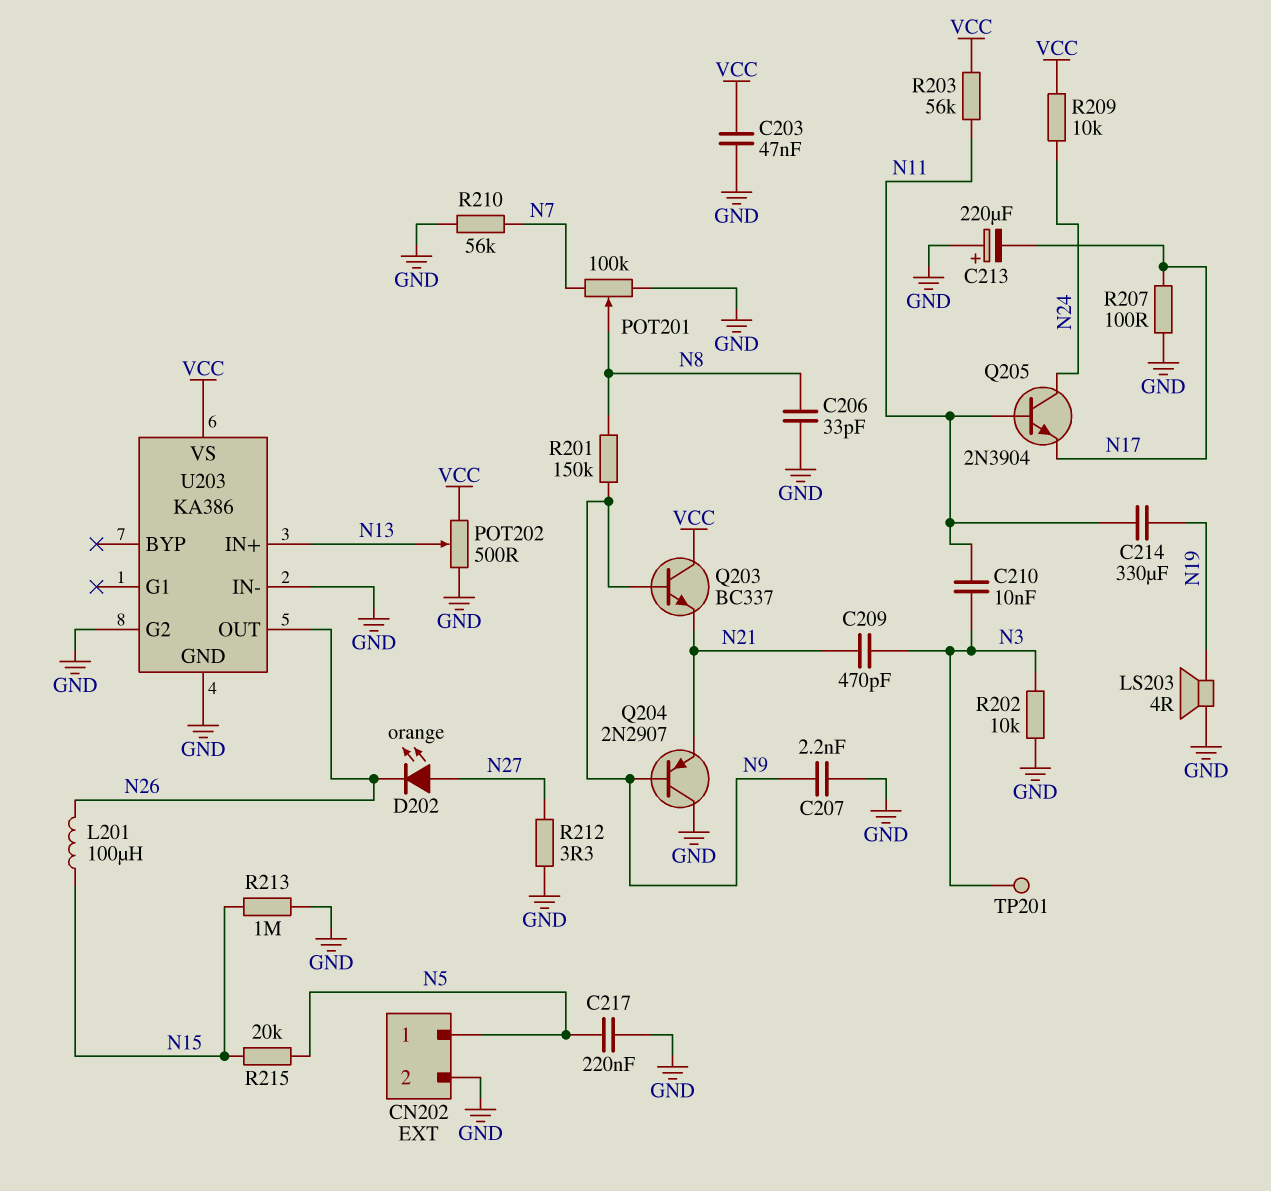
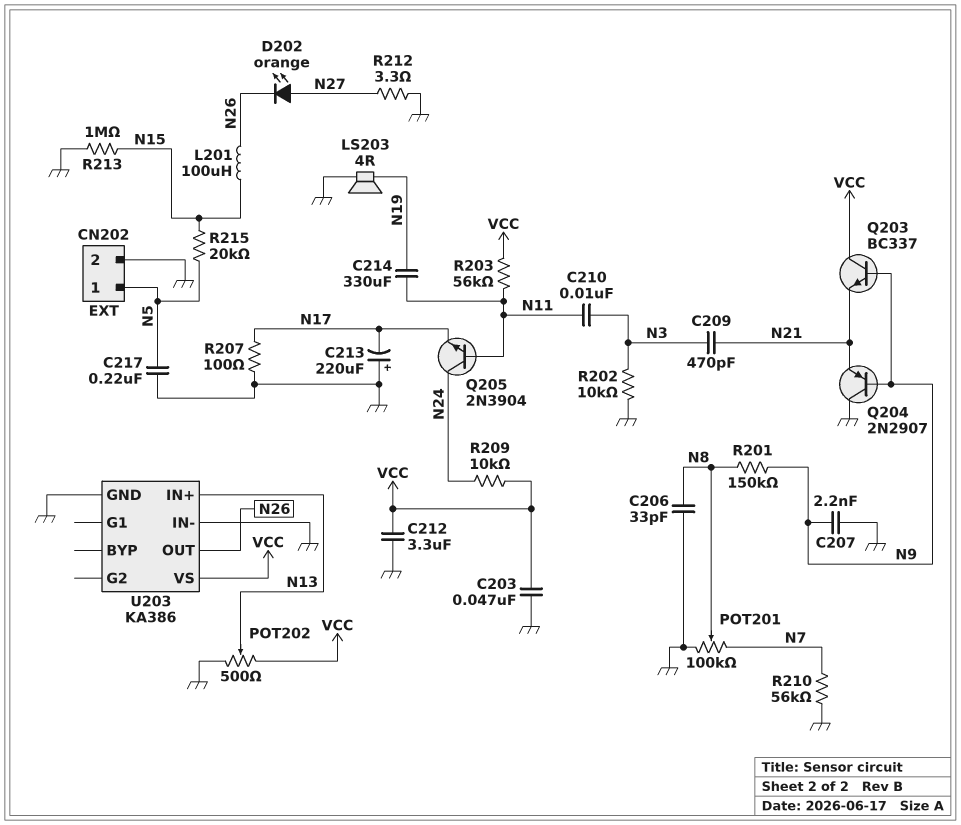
C212: none -> 3.3uF (GND, VCC)
TP201: test point (N3) -> none
U203 pin G2: GND -> none

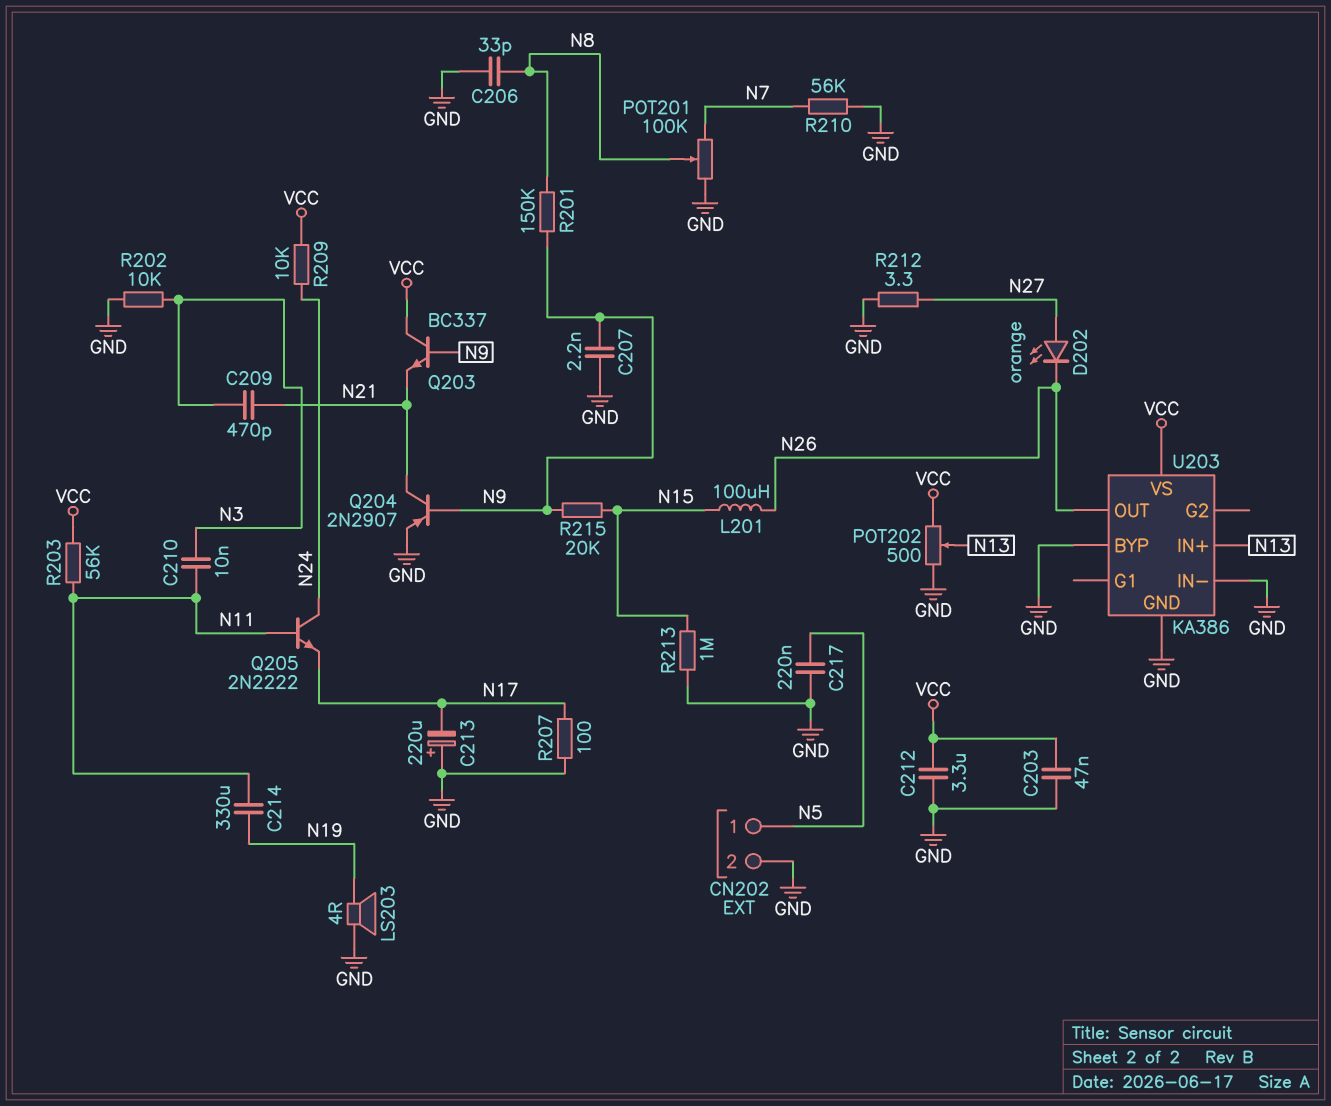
Q204: PNP 2N2907 (B N9, C GND, E N21) -> PNP 2N2907 (B N9, C N21, E GND)
Q205: NPN 2N3904 (B N11, C N24, E N17) -> NPN 2N2222 (B N11, C N24, E N17)
R215: 20k (N5, N15) -> 20k (N9, N15)
U203 pin BYP: none -> GND

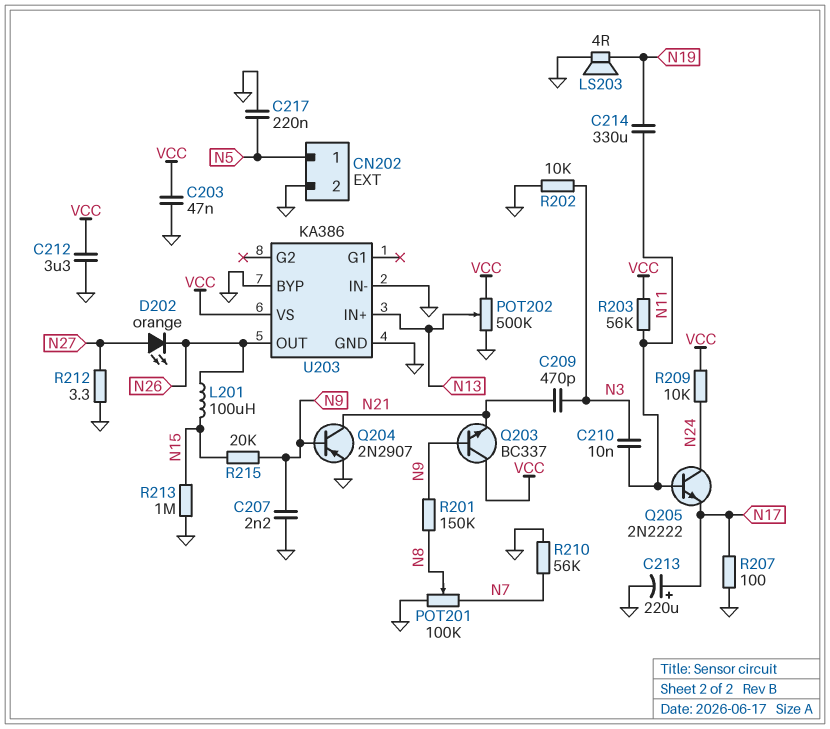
C206: 33pF (GND, N8) -> none
C213: 220uF (plus GND, minus N17) -> 220uF (plus N17, minus GND)
POT202: 500 (GND, VCC, wiper N13) -> 500k (GND, VCC, wiper N13)

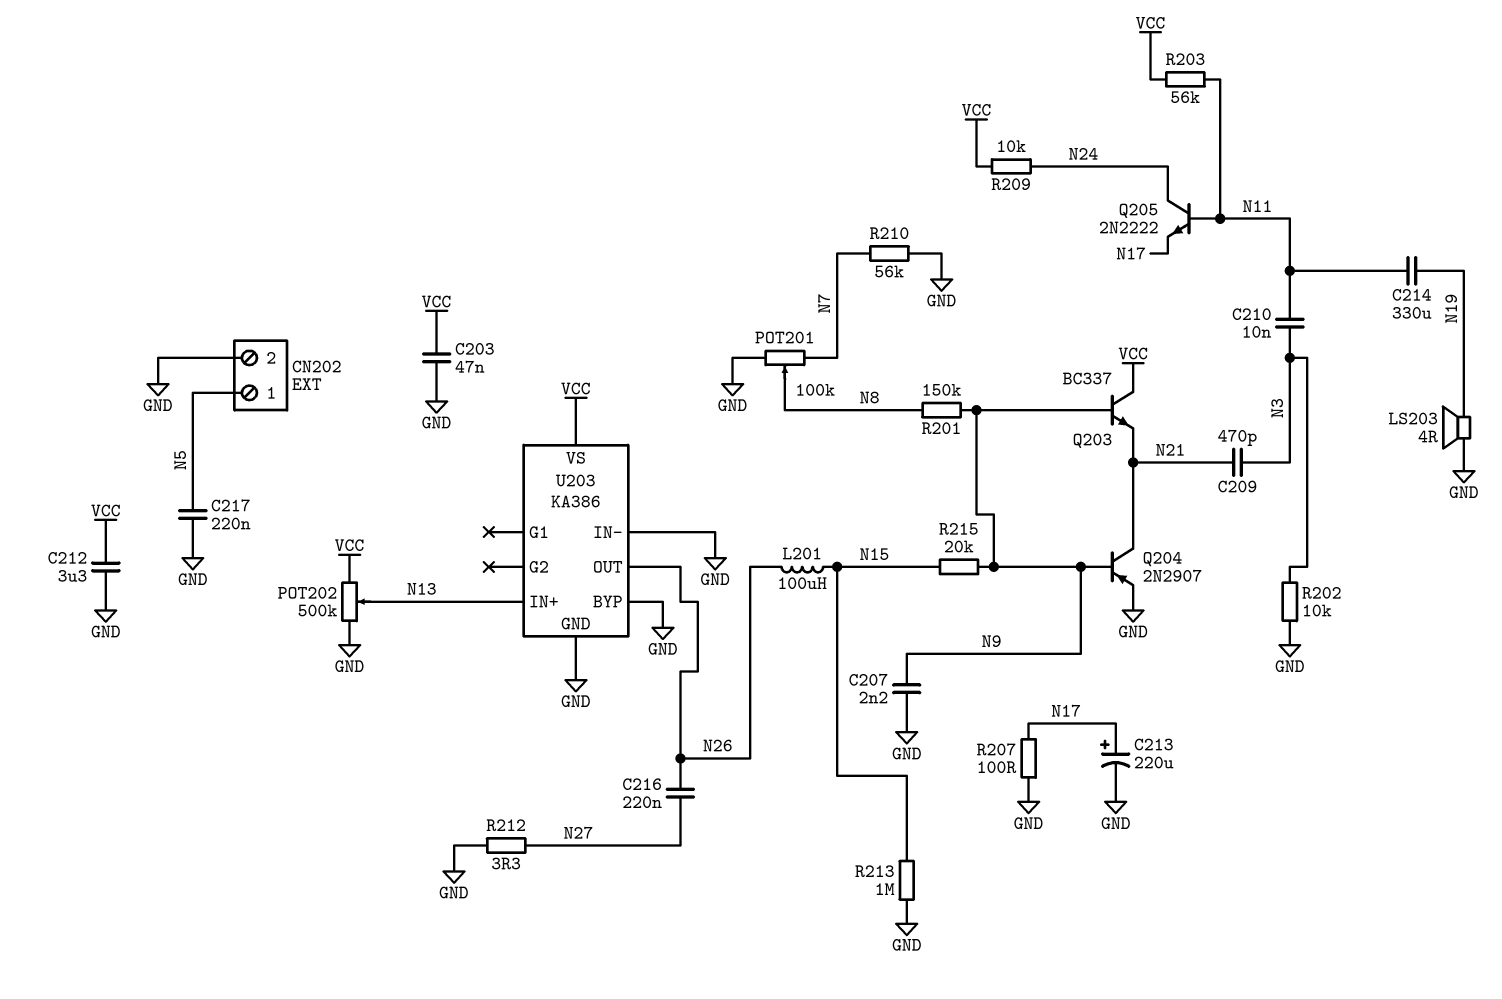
C216: none -> 220nF (N26, N27)
D202: LED orange (A N27, K N26) -> none

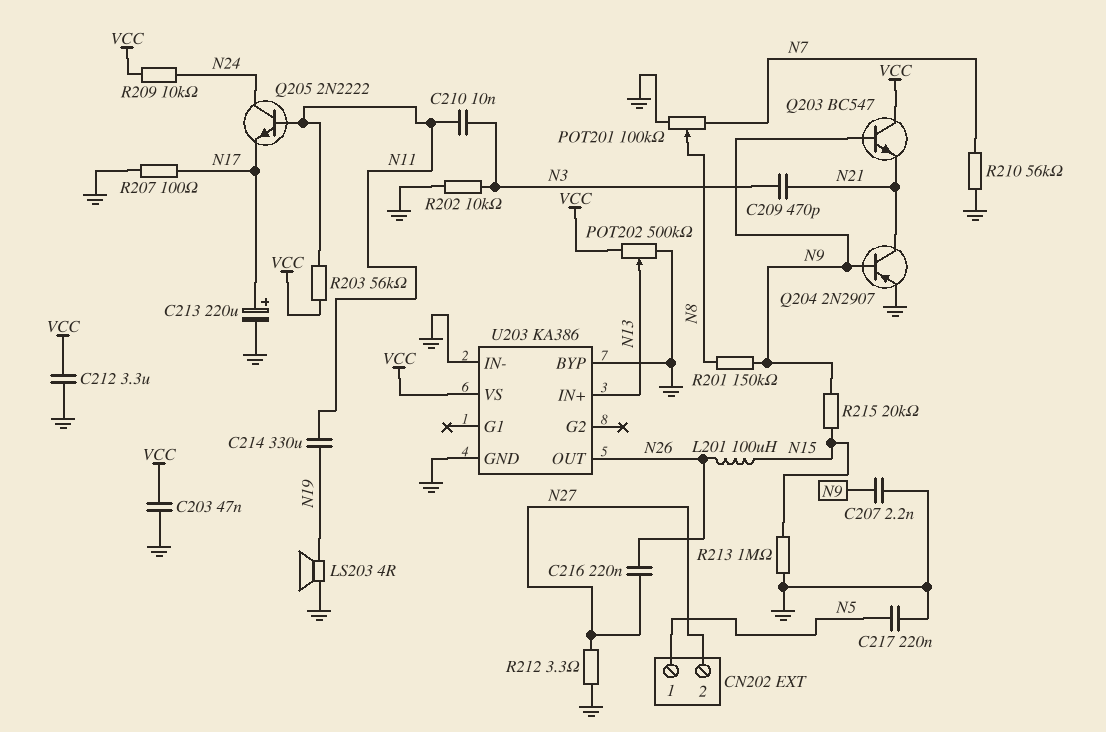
CN202 pin 2: GND -> N27
Q203: NPN BC337 (B N9, C VCC, E N21) -> NPN BC547 (B N9, C VCC, E N21)

